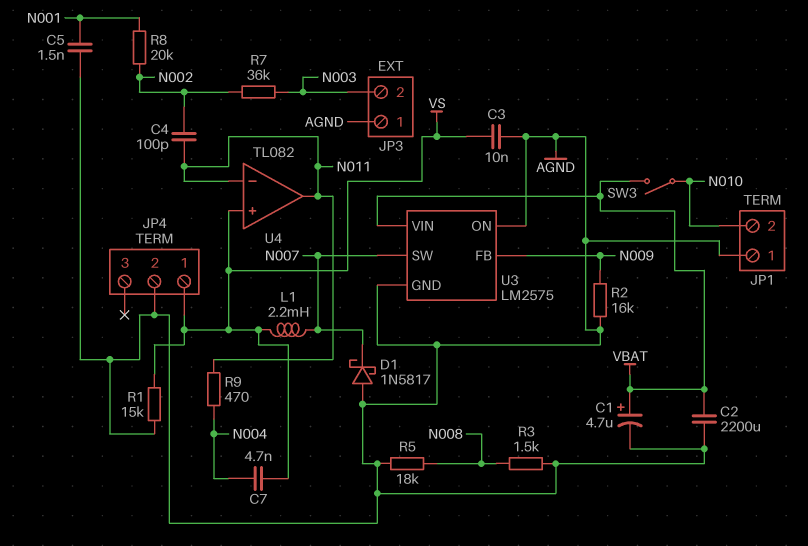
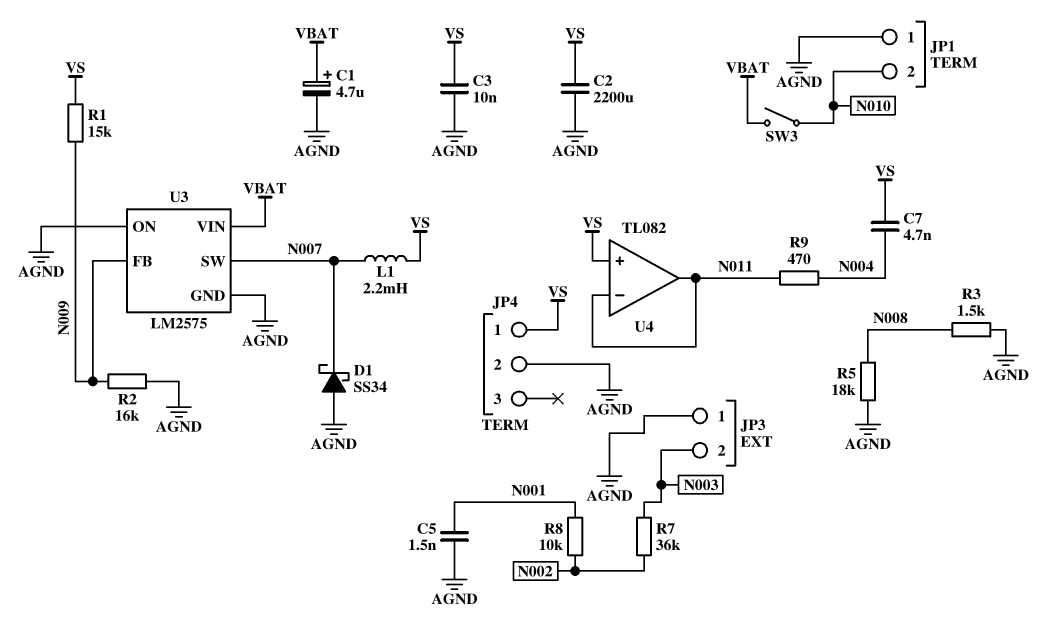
C2: 2200uF (AGND, VBAT) -> 2200uF (AGND, VS)
C4: 100pF (N002, N011) -> none
D1: schottky 1N5817 (A AGND, K N007) -> schottky SS34 (A AGND, K N007)
R1: 15k (AGND, VS) -> 15k (N009, VS)
R8: 20k (N001, N002) -> 10k (N001, N002)

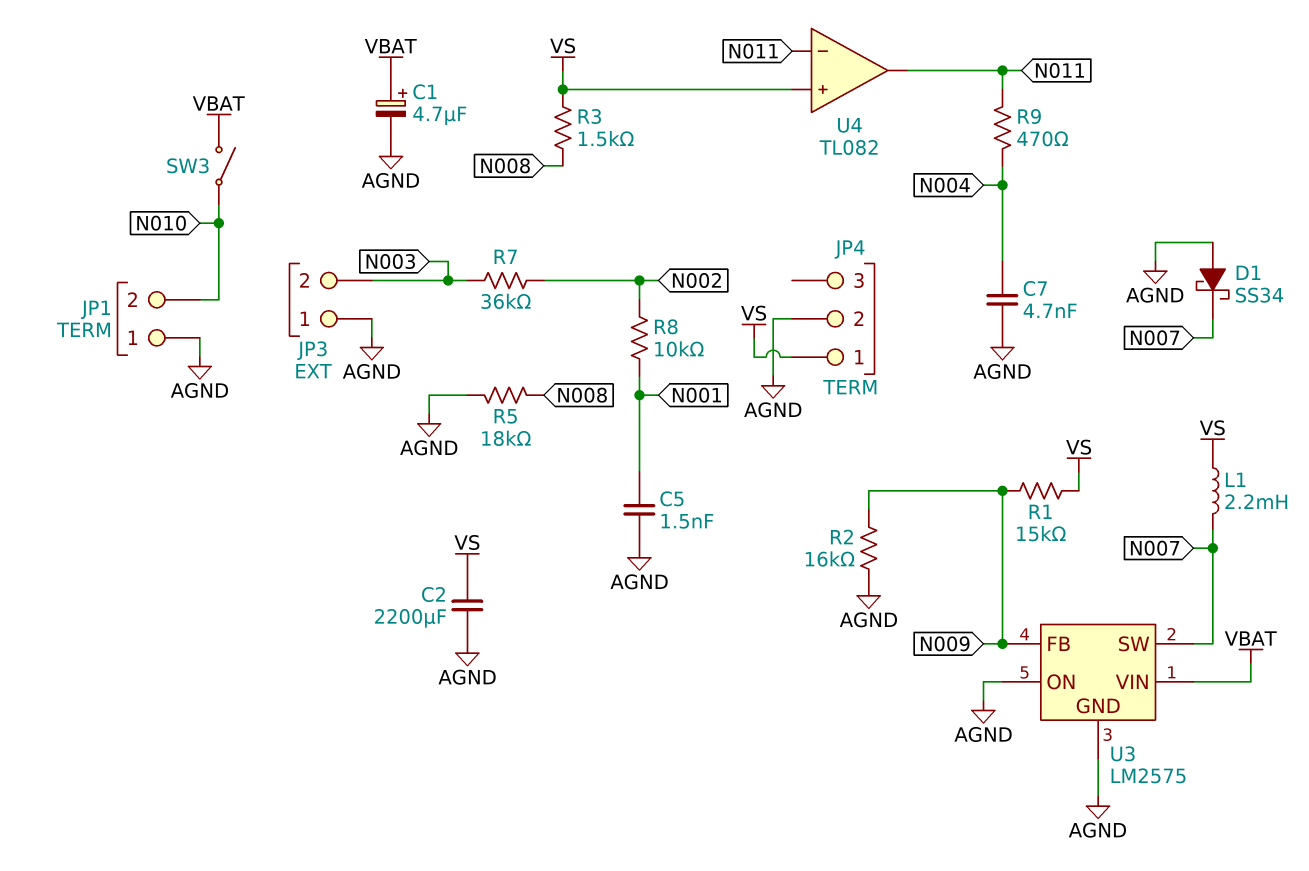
C3: 10nF (AGND, VS) -> none
C7: 4.7nF (N004, VS) -> 4.7nF (AGND, N004)
R3: 1.5k (AGND, N008) -> 1.5k (N008, VS)

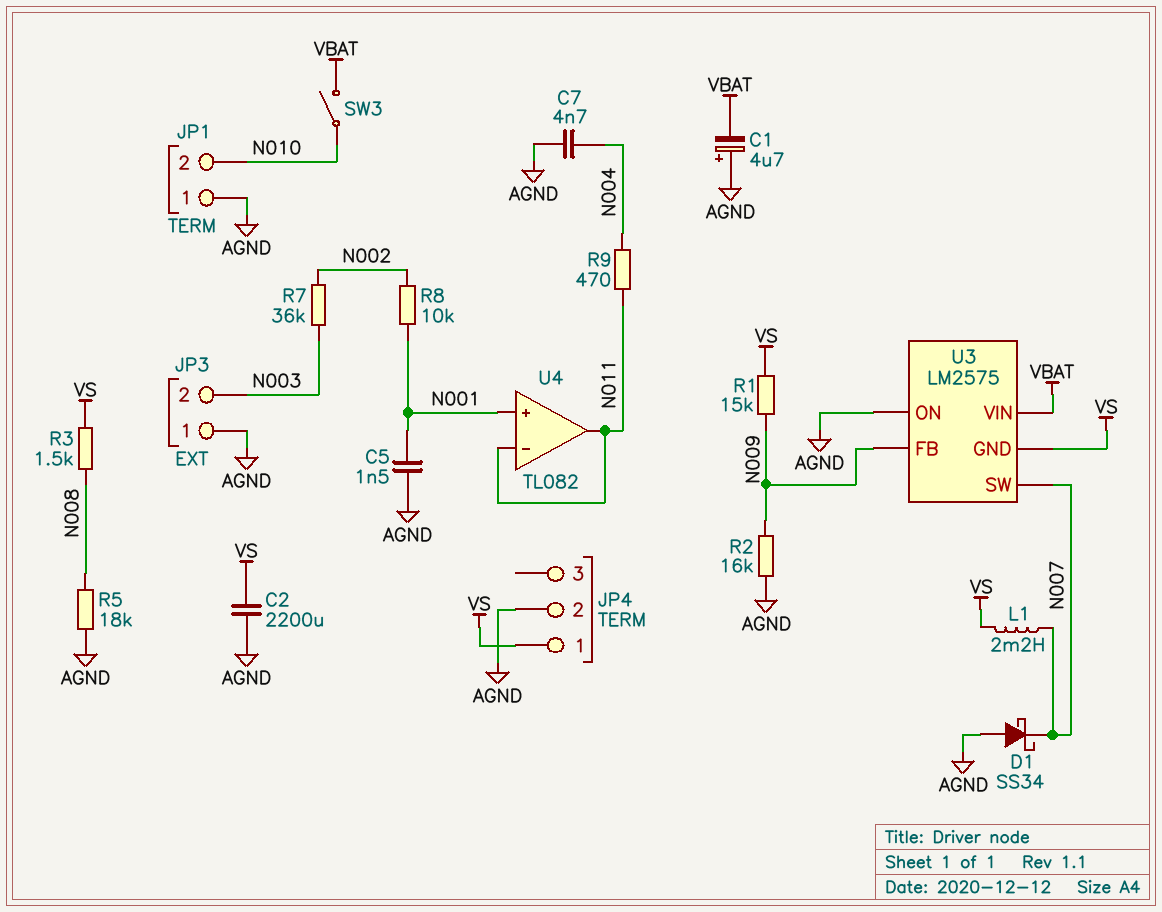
C1: 4.7uF (plus VBAT, minus AGND) -> 4.7uF (plus AGND, minus VBAT)
U3 pin GND: AGND -> VS
U4 pin in+: VS -> N001

